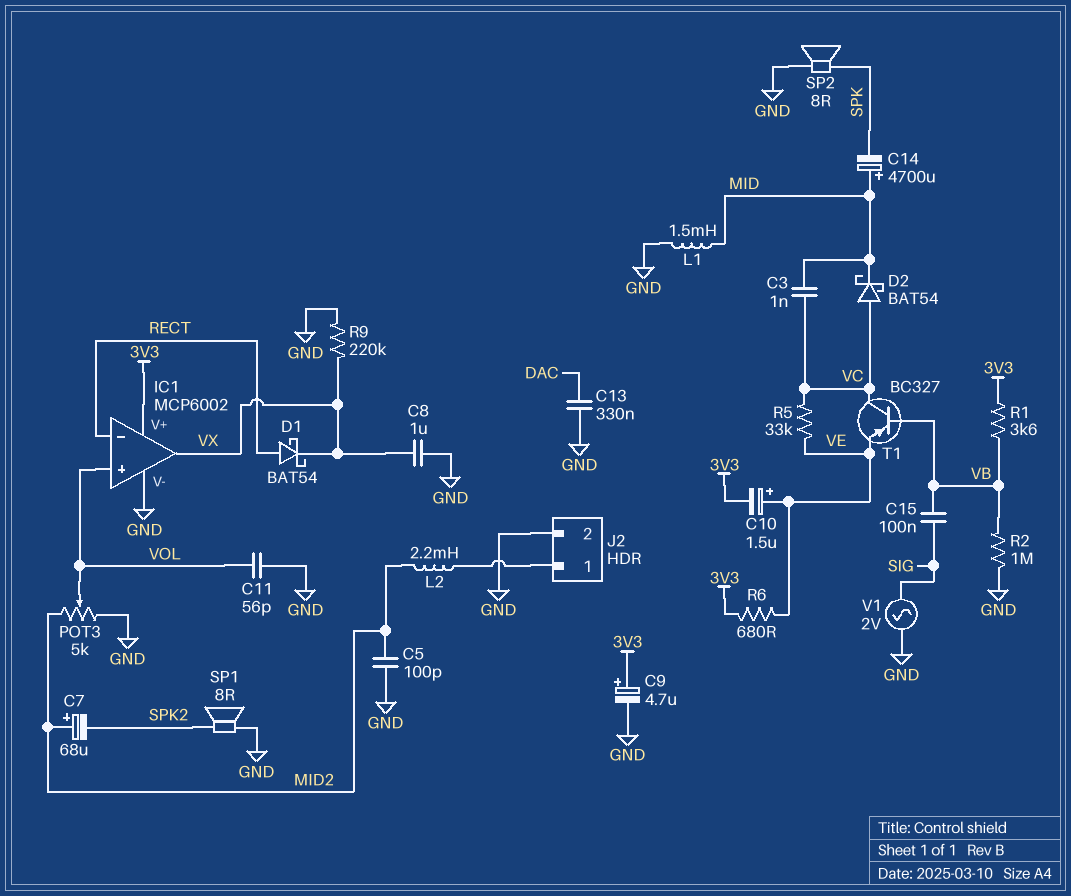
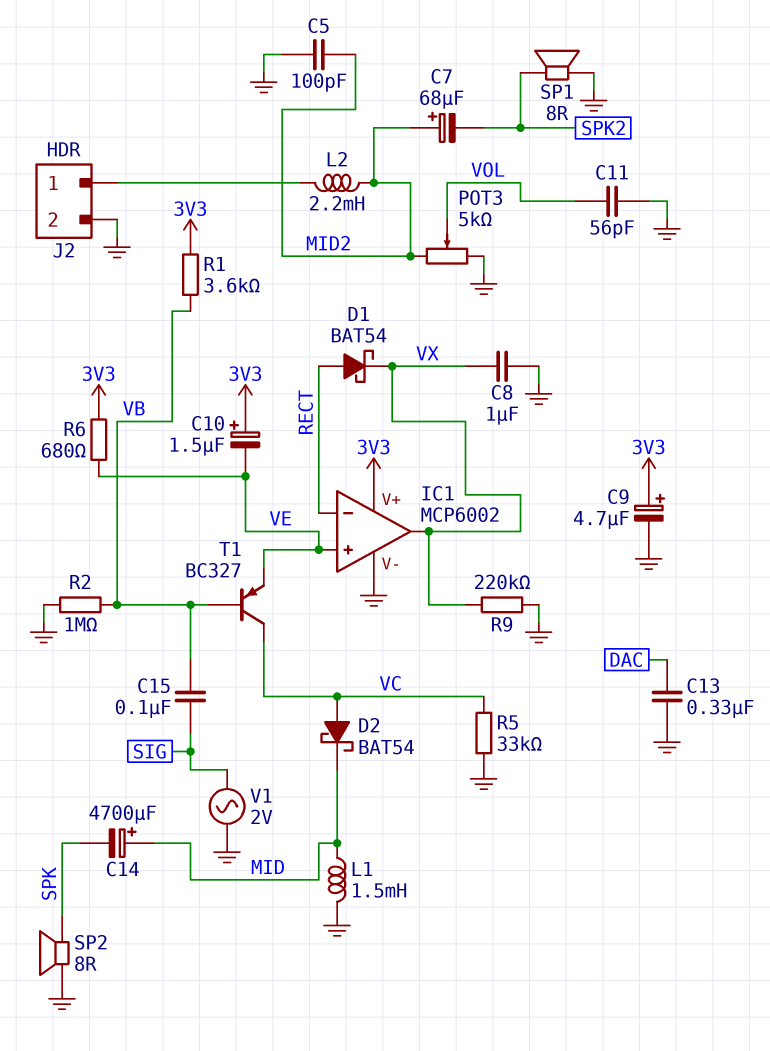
C3: 1nF (MID, VC) -> none
C10: 1.5uF (plus VE, minus 3V3) -> 1.5uF (plus 3V3, minus VE)
IC1 pin in+: VOL -> VE
R5: 33k (VC, VE) -> 33k (GND, VC)

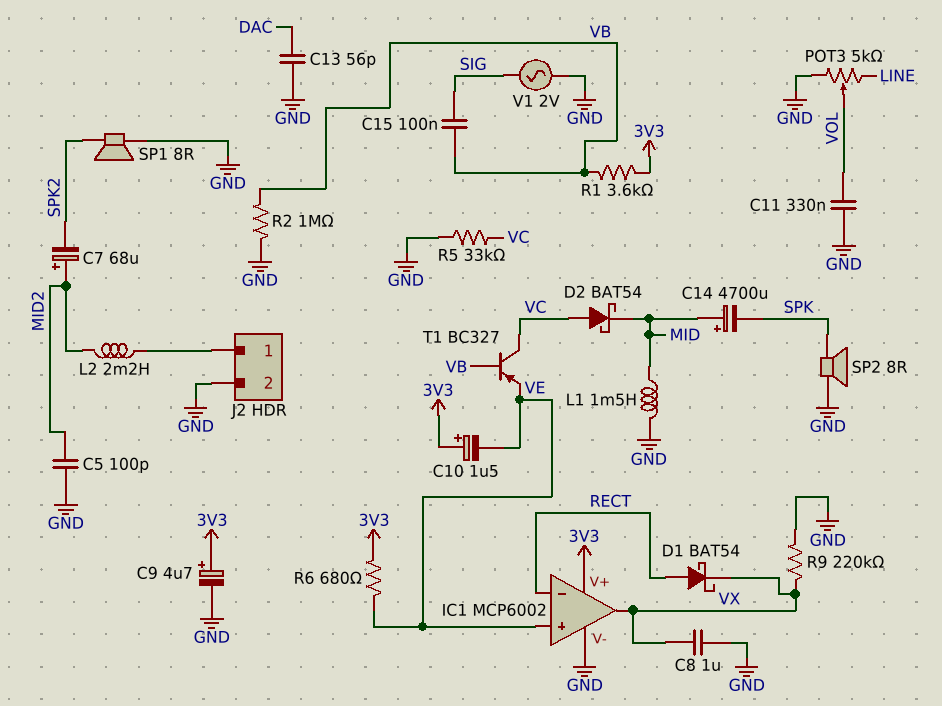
C11: 56pF (GND, VOL) -> 330nF (GND, VOL)
C13: 330nF (DAC, GND) -> 56pF (DAC, GND)
POT3: 5k (GND, MID2, wiper VOL) -> 5k (GND, LINE, wiper VOL)

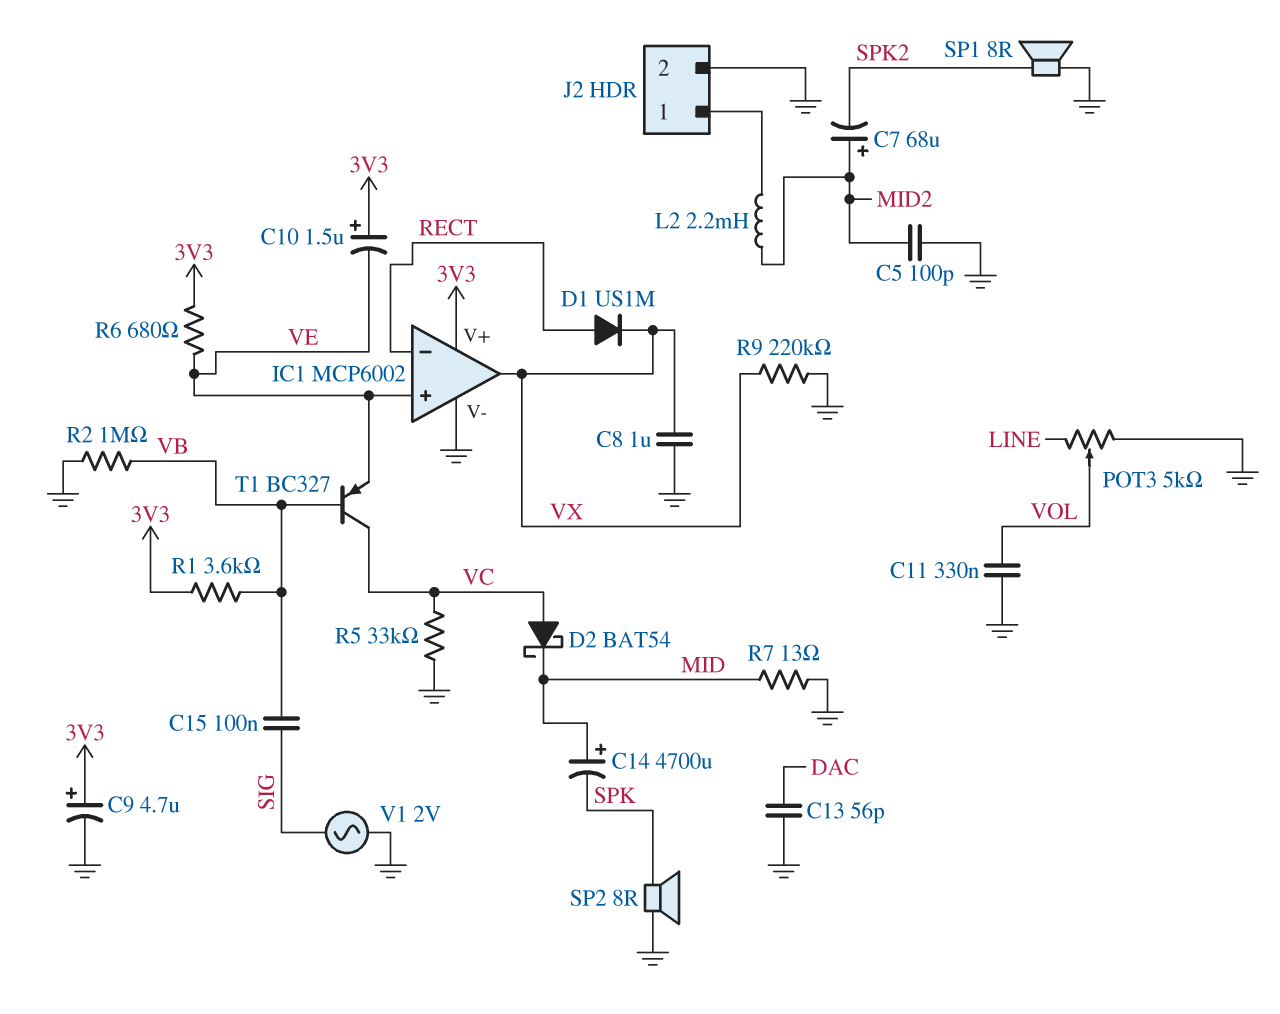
D1: schottky BAT54 (A RECT, K VX) -> diode US1M (A RECT, K VX)
L1: 1.5mH (GND, MID) -> none
R7: none -> 13 (GND, MID)

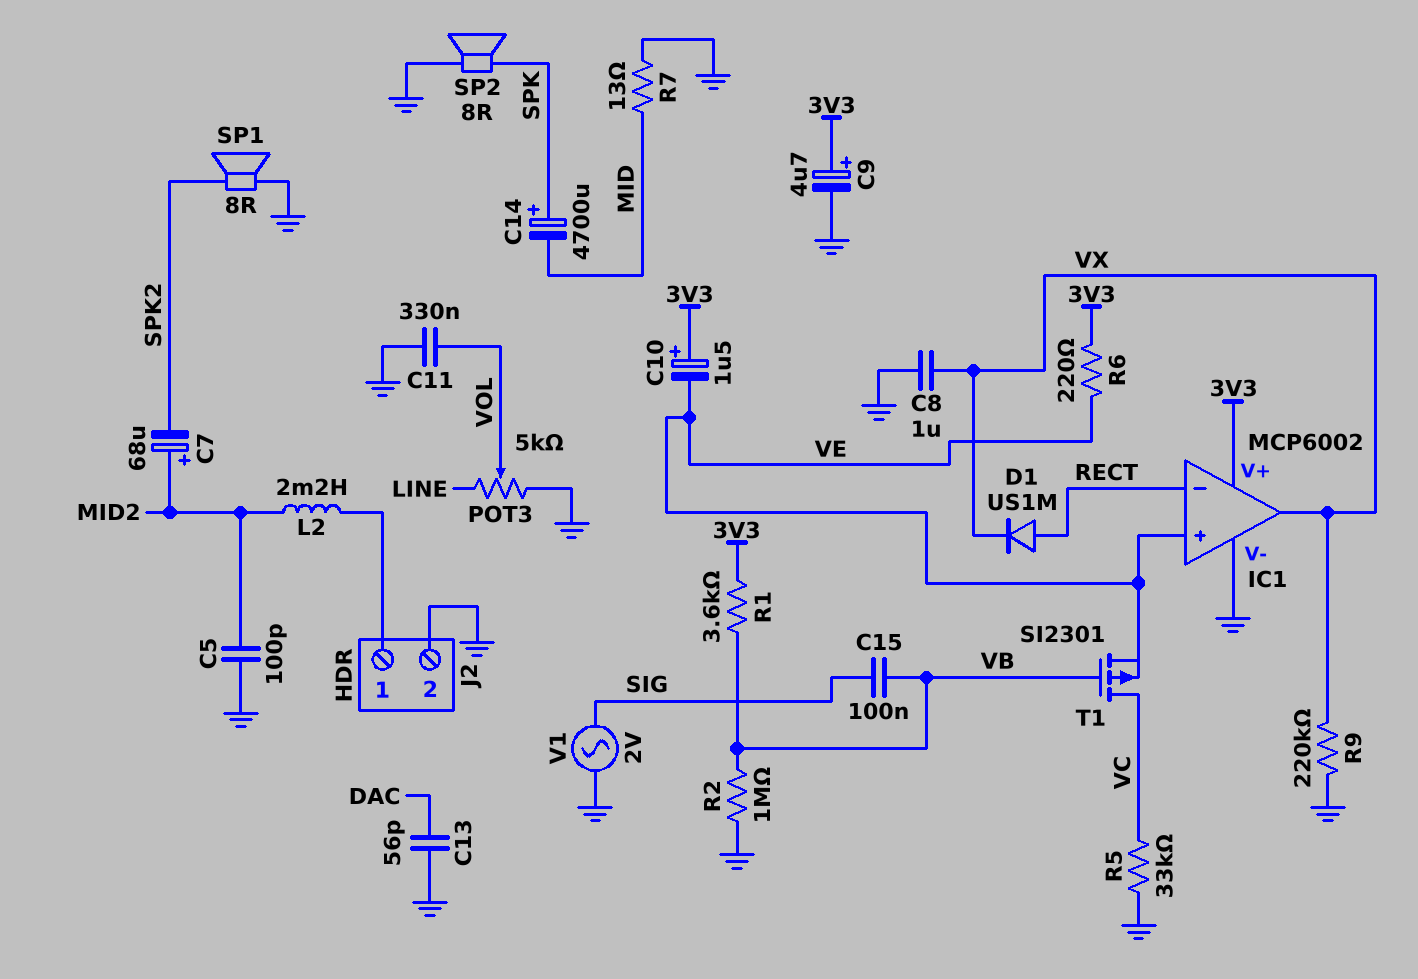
C14: 4700uF (plus MID, minus SPK) -> 4700uF (plus SPK, minus MID)
D2: schottky BAT54 (A VC, K MID) -> none
R6: 680 (3V3, VE) -> 220 (3V3, VE)
T1: PNP BC327 (B VB, C VC, E VE) -> PMOS SI2301 (G VB, D VC, S VE)

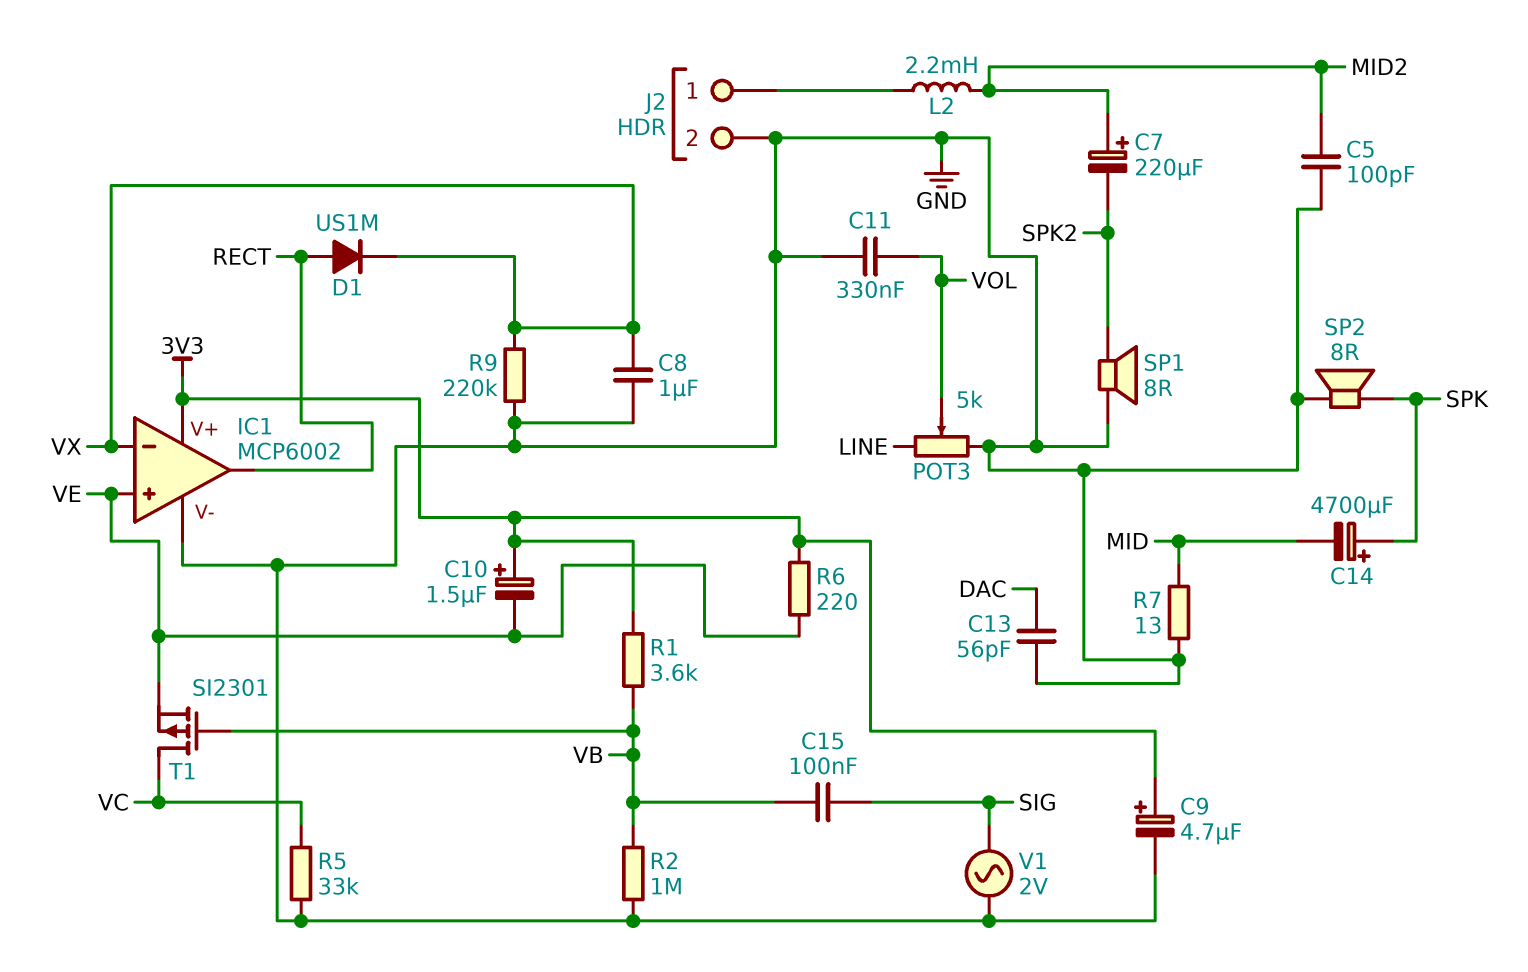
C7: 68uF (plus MID2, minus SPK2) -> 220uF (plus MID2, minus SPK2)
IC1 pin in-: RECT -> VX
IC1 pin out: VX -> RECT

